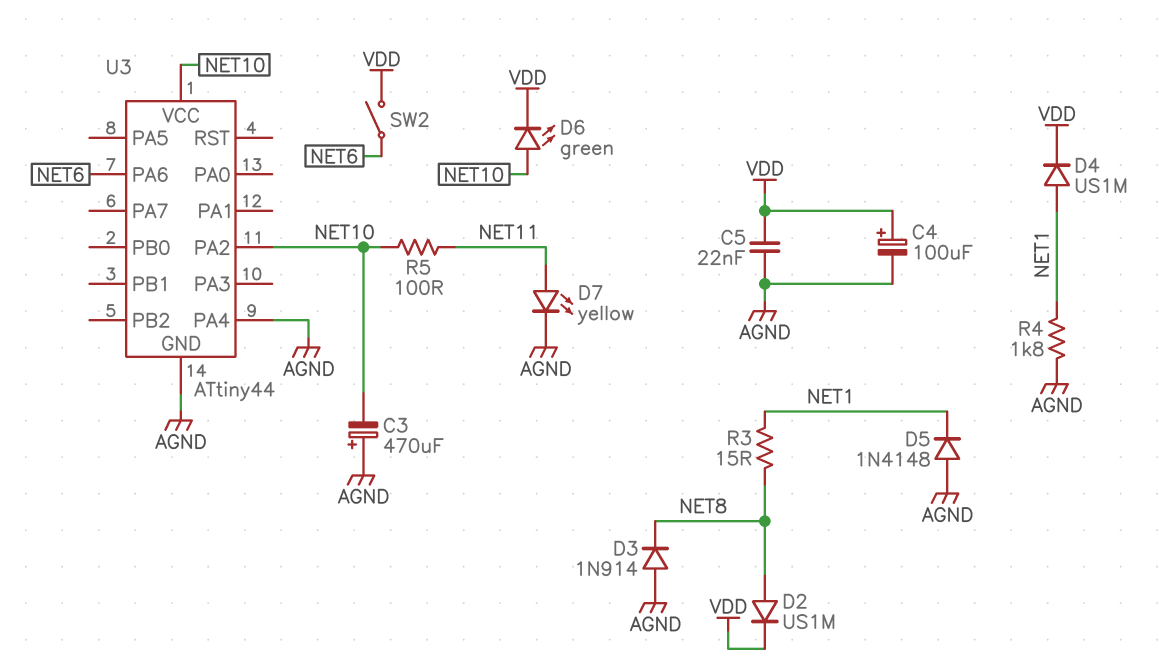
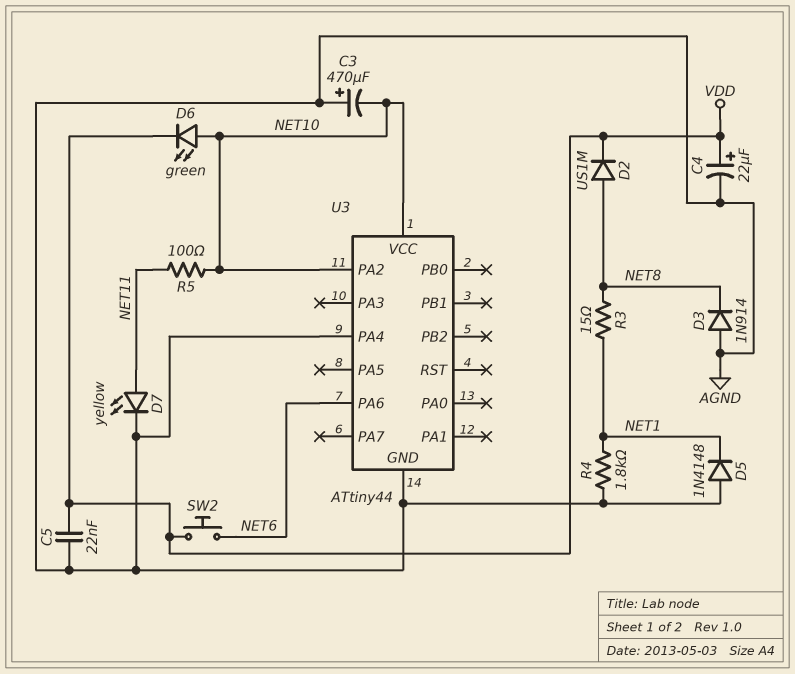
C4: 100uF (plus VDD, minus AGND) -> 22uF (plus VDD, minus AGND)
D4: diode US1M (A NET1, K VDD) -> none
SW2: switch (NET6, VDD) -> button (NET6, VDD)

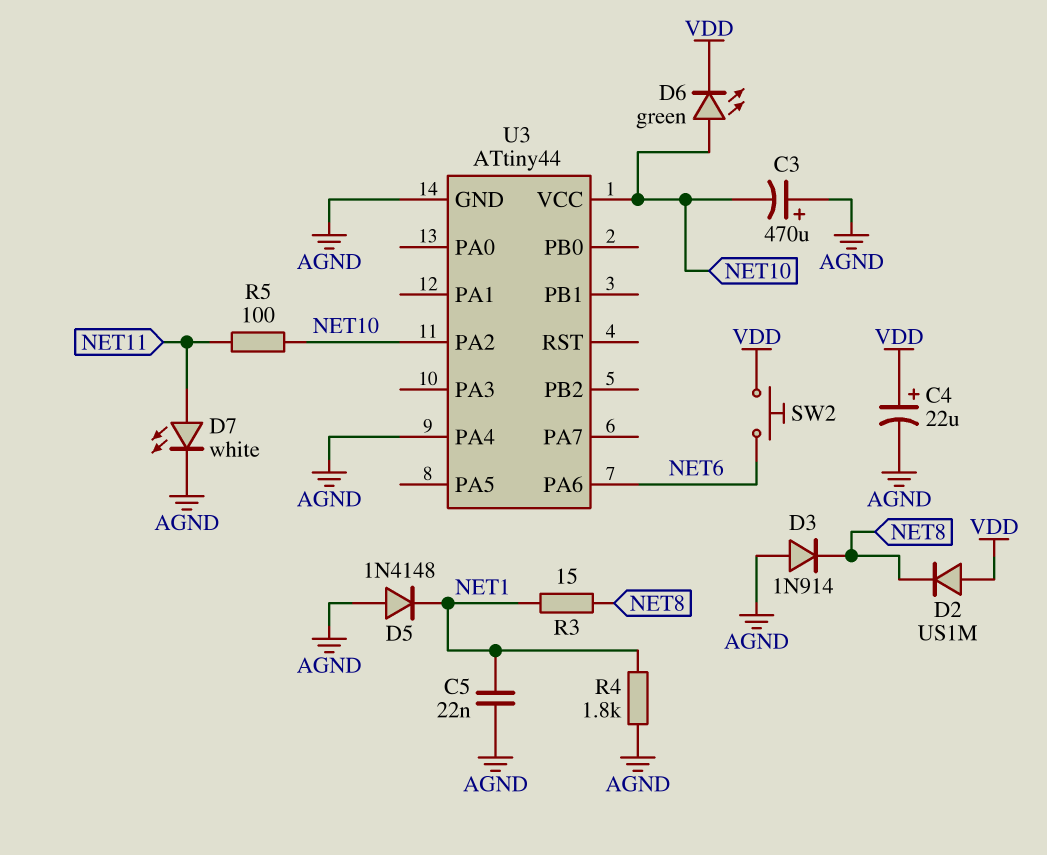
C5: 22nF (AGND, VDD) -> 22nF (AGND, NET1)
D2: diode US1M (A NET8, K VDD) -> diode US1M (A VDD, K NET8)
D7: LED yellow (A NET11, K AGND) -> LED white (A NET11, K AGND)

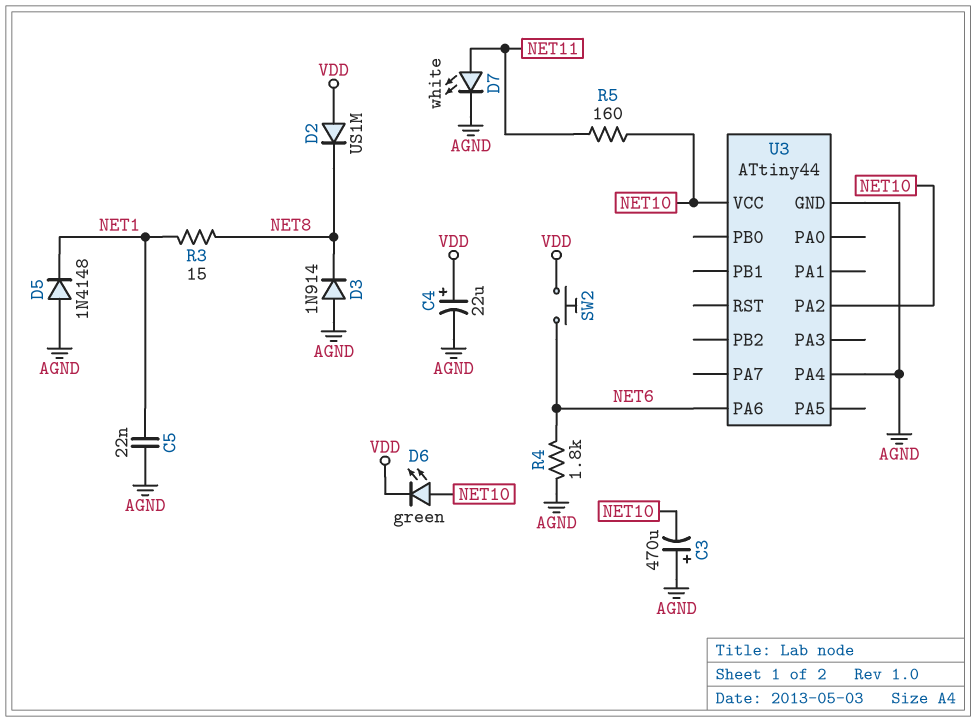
R4: 1.8k (AGND, NET1) -> 1.8k (AGND, NET6)
R5: 100 (NET10, NET11) -> 160 (NET10, NET11)

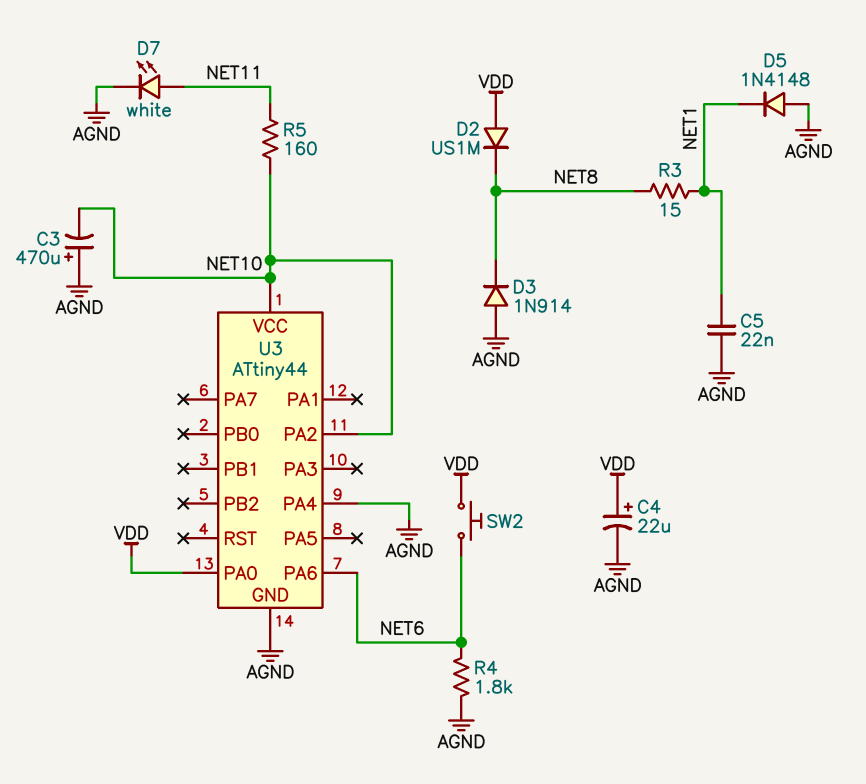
D6: LED green (A NET10, K VDD) -> none
U3 pin PA0: none -> VDD

